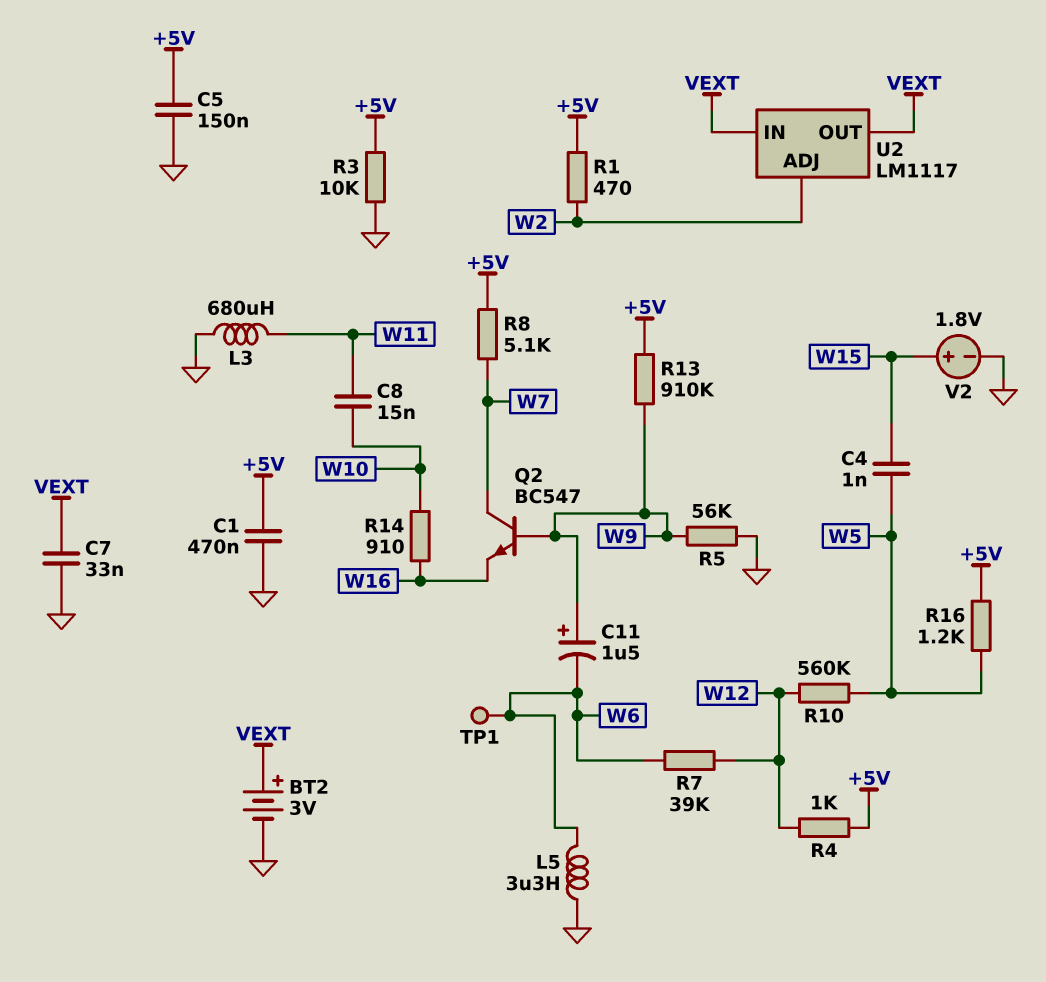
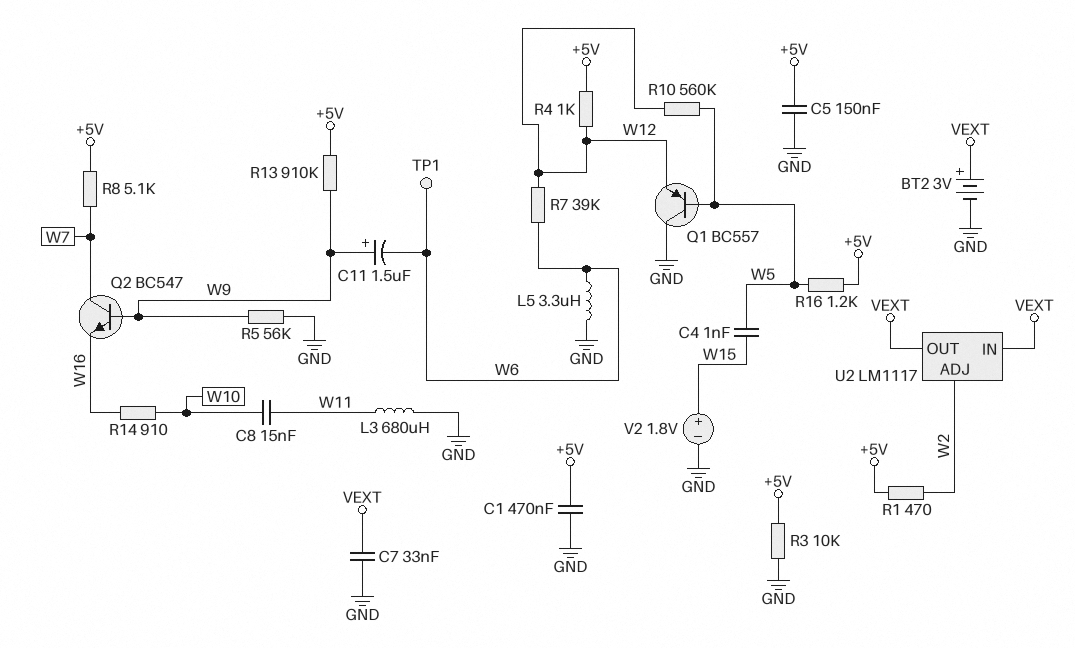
Q1: none -> PNP BC557 (B W5, C GND, E W12)

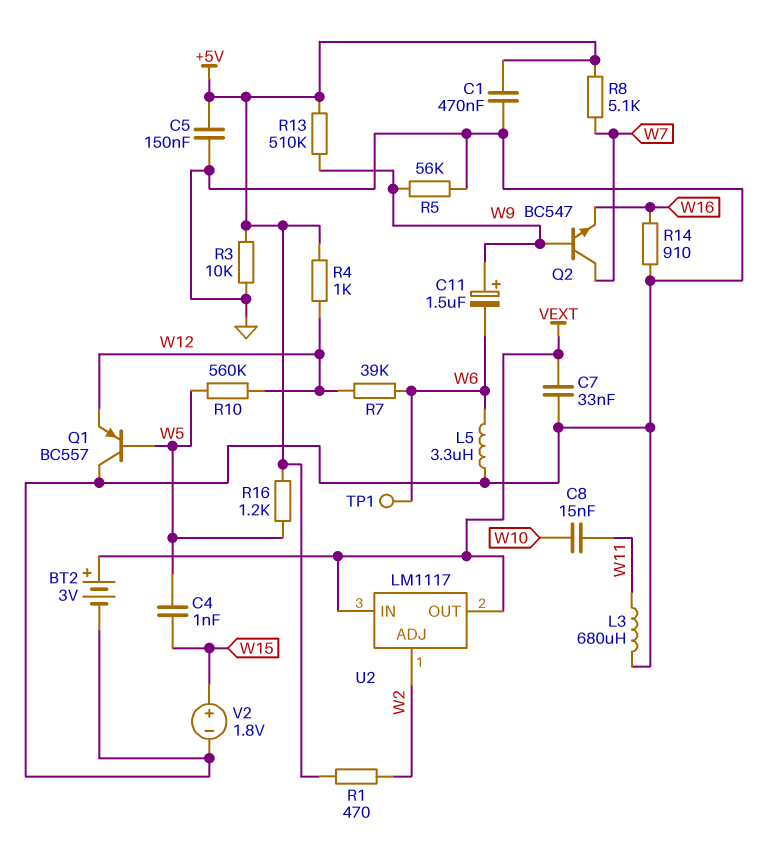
R13: 910k (+5V, W9) -> 510k (+5V, W9)
R14: 910 (W10, W16) -> 910 (GND, W16)

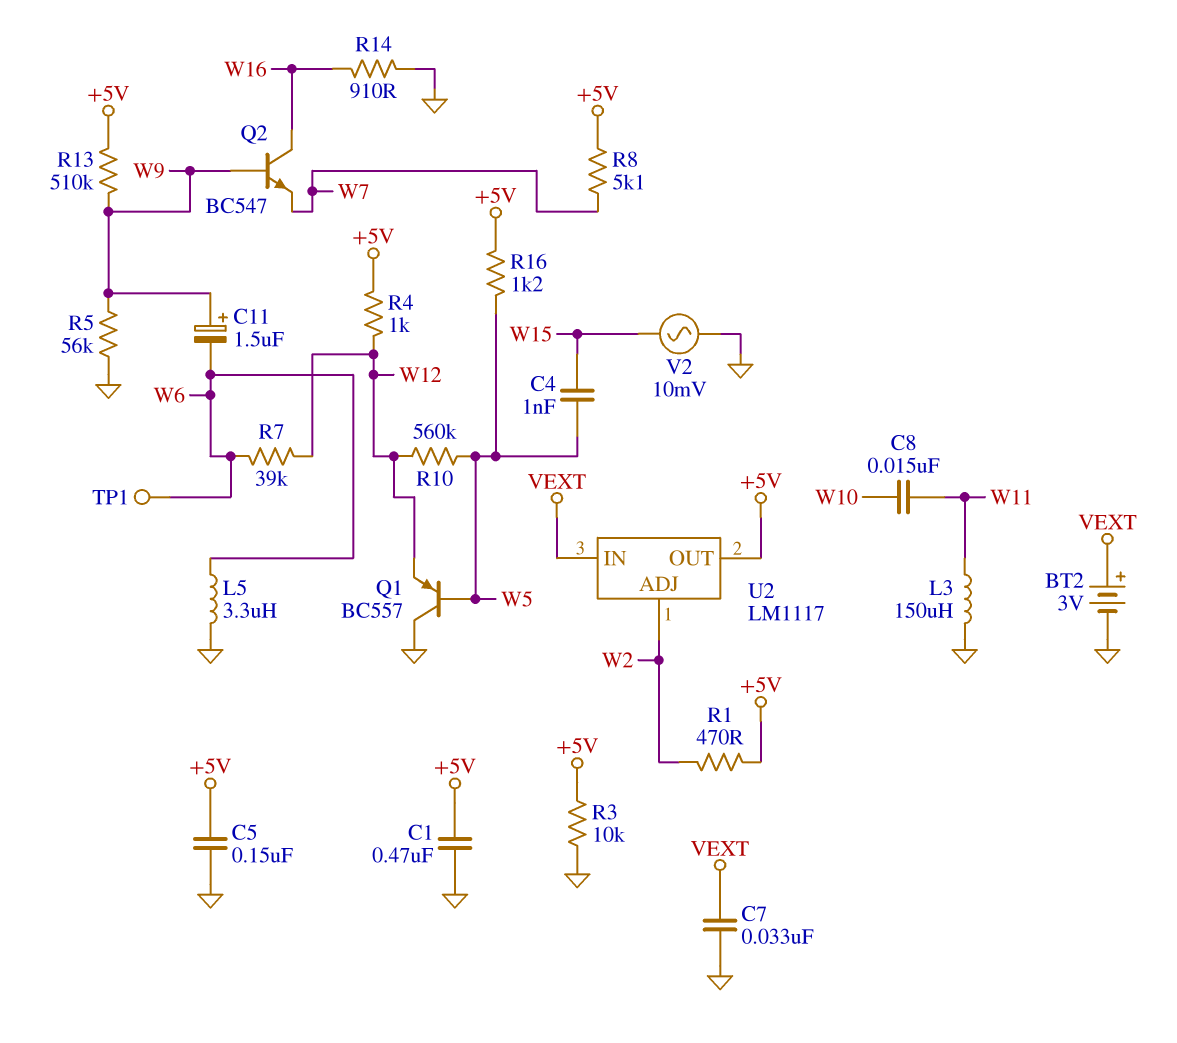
L3: 680uH (GND, W11) -> 150uH (GND, W11)
Q2: NPN BC547 (B W9, C W7, E W16) -> NPN BC547 (B W9, C W16, E W7)
U2 pin OUT: VEXT -> +5V
V2: 1.8V (plus W15, minus GND) -> AC 10mV (GND, W15)

